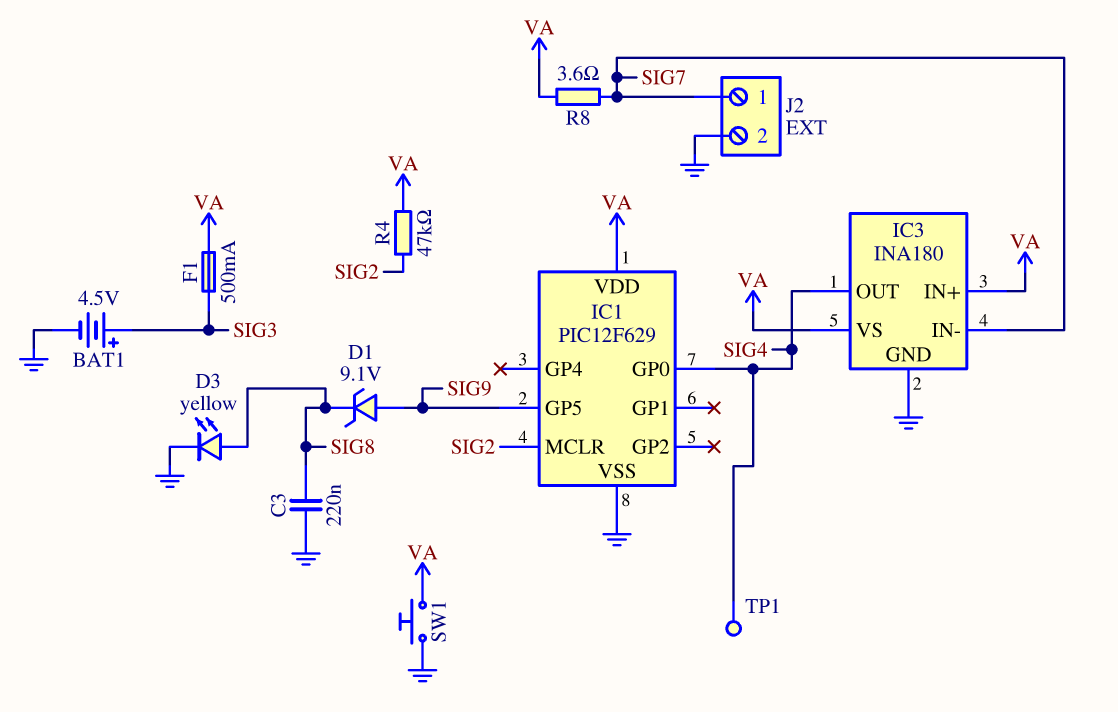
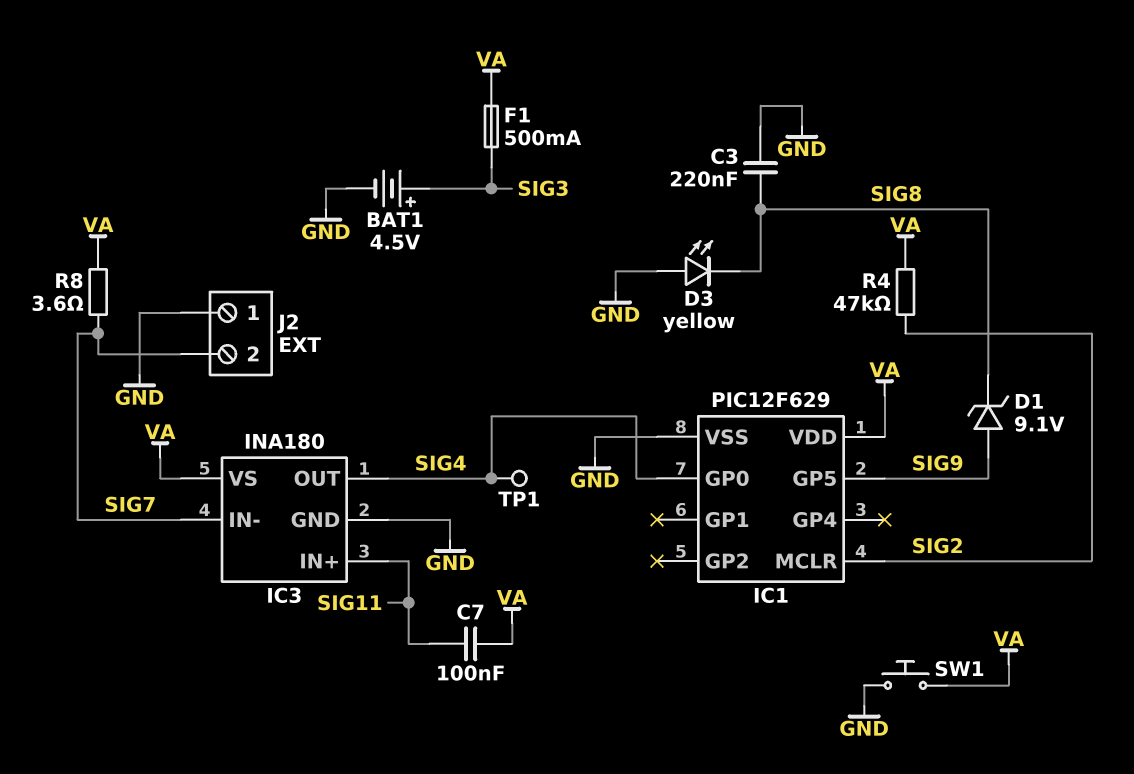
C7: none -> 100nF (SIG11, VA)
D3: LED yellow (A SIG8, K GND) -> LED yellow (A GND, K SIG8)
IC3 pin IN+: VA -> SIG11
J2 pin 1: SIG7 -> GND
J2 pin 2: GND -> SIG7

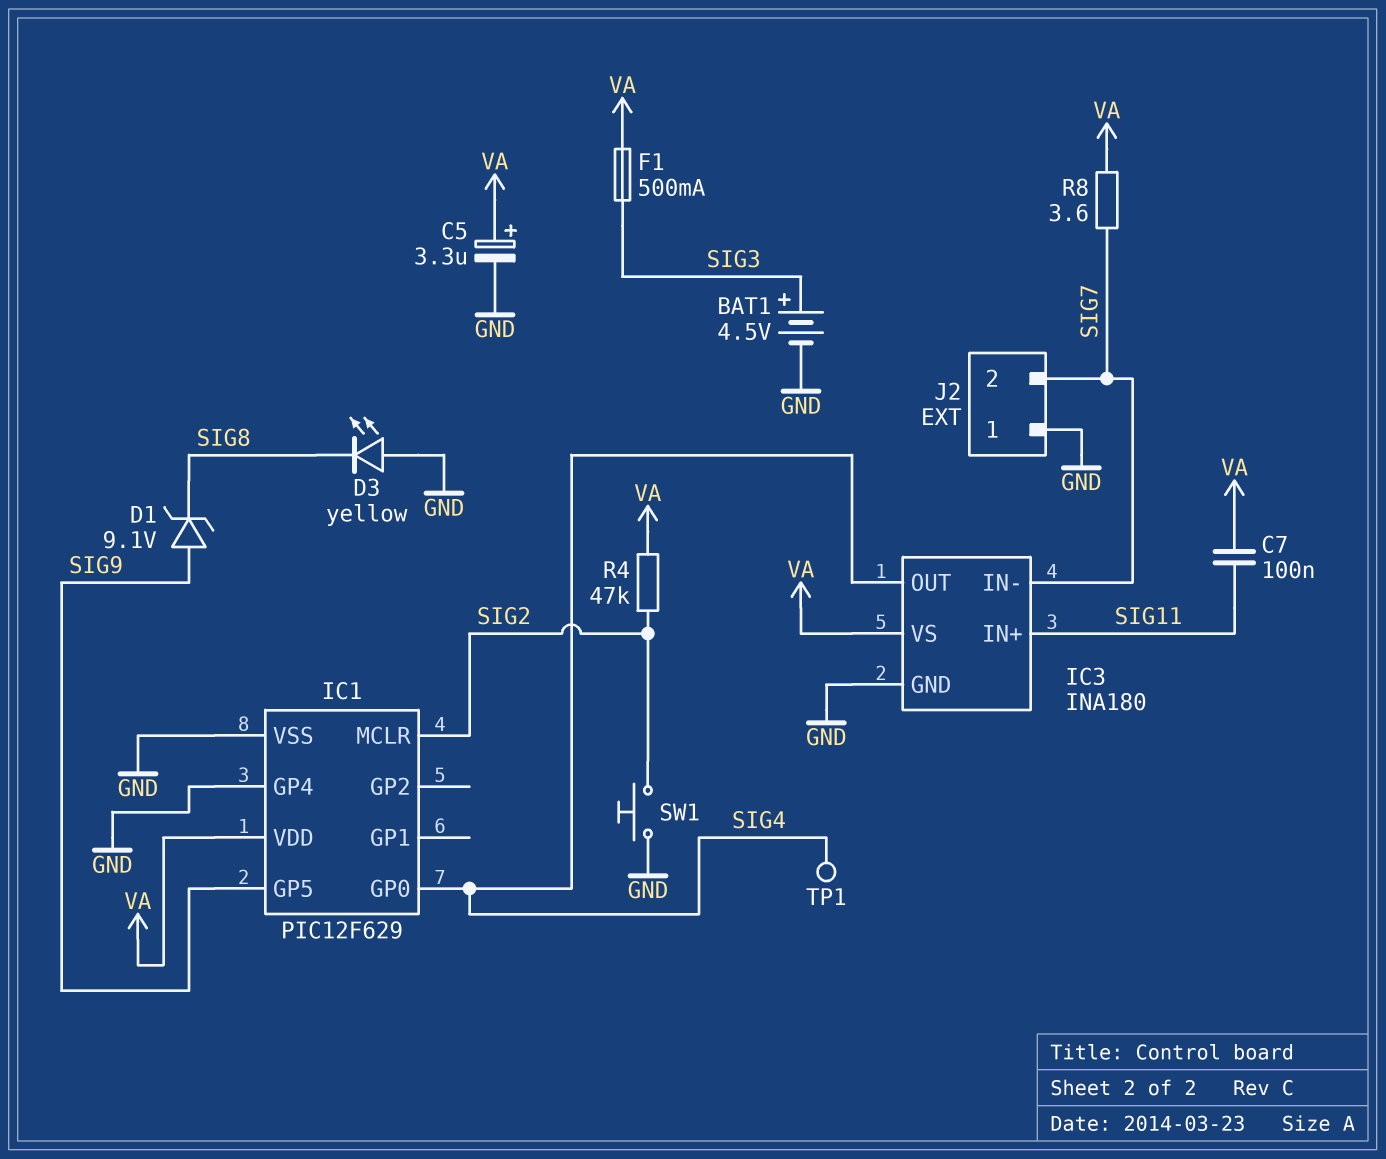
C3: 220nF (GND, SIG8) -> none
C5: none -> 3.3uF (plus VA, minus GND)
IC1 pin GP4: none -> GND
SW1: button (GND, VA) -> button (GND, SIG2)

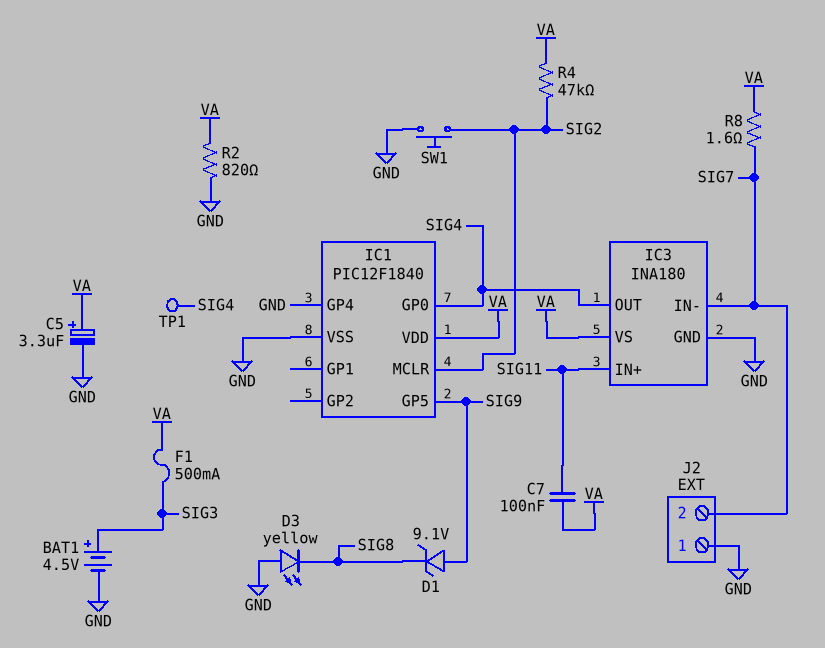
IC1: PIC12F629 -> PIC12F1840
R2: none -> 820 (GND, VA)
R8: 3.6 (SIG7, VA) -> 1.6 (SIG7, VA)

